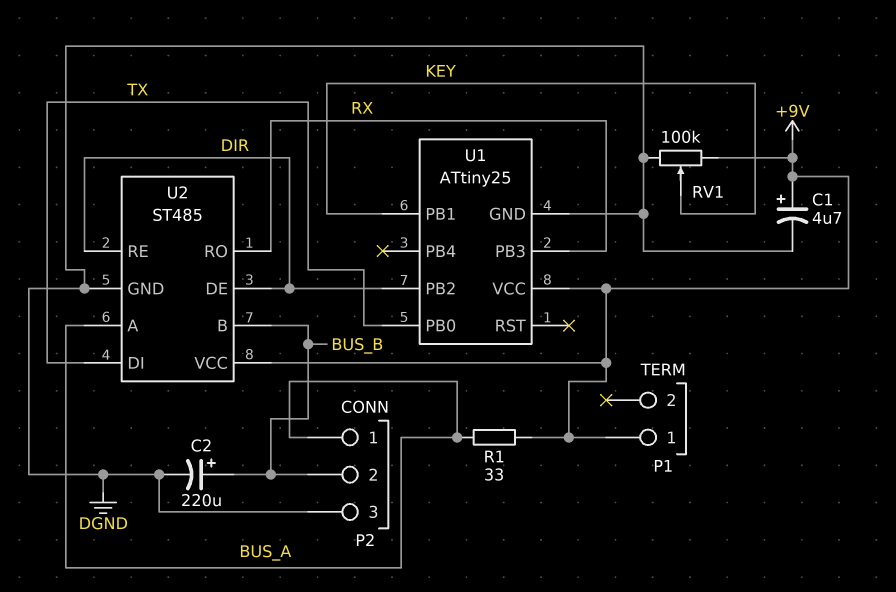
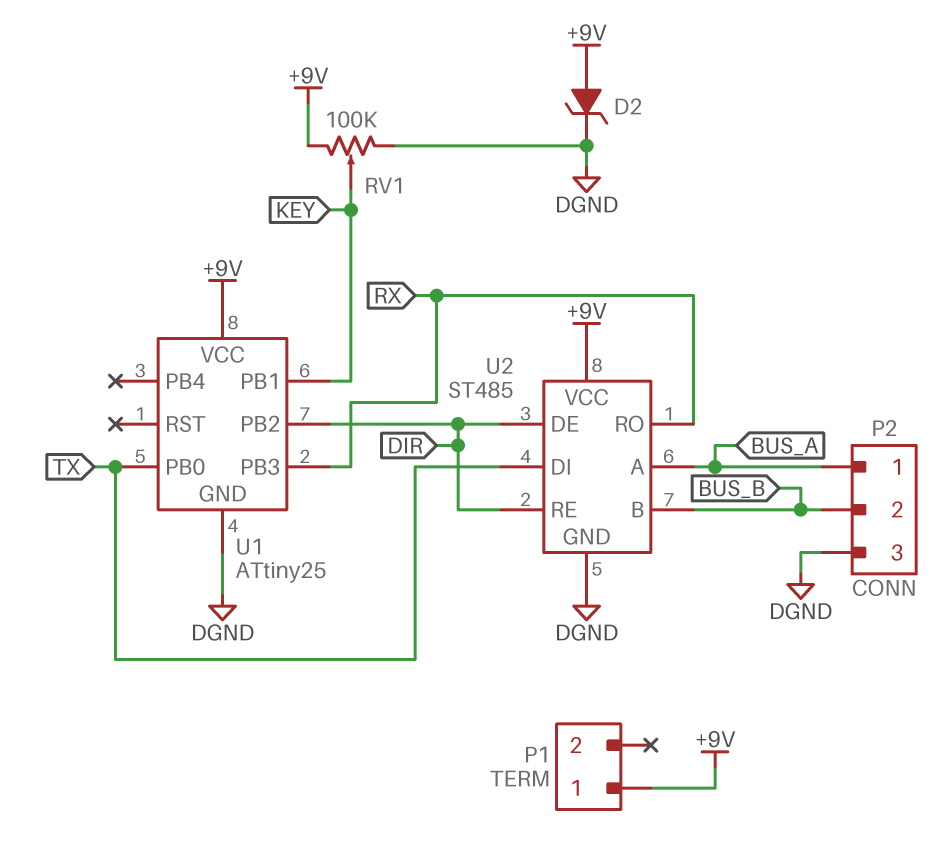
C1: 4.7uF (plus +9V, minus DGND) -> none
C2: 220uF (plus BUS_B, minus DGND) -> none
D2: none -> zener (A +9V, K DGND)
R1: 33 (+9V, BUS_A) -> none

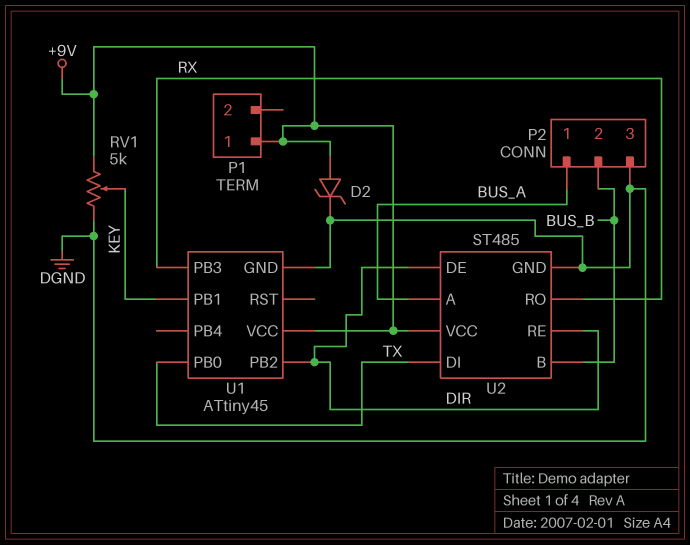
RV1: 100k (+9V, DGND, wiper KEY) -> 5k (+9V, DGND, wiper KEY)
U1: ATtiny25 -> ATtiny45

